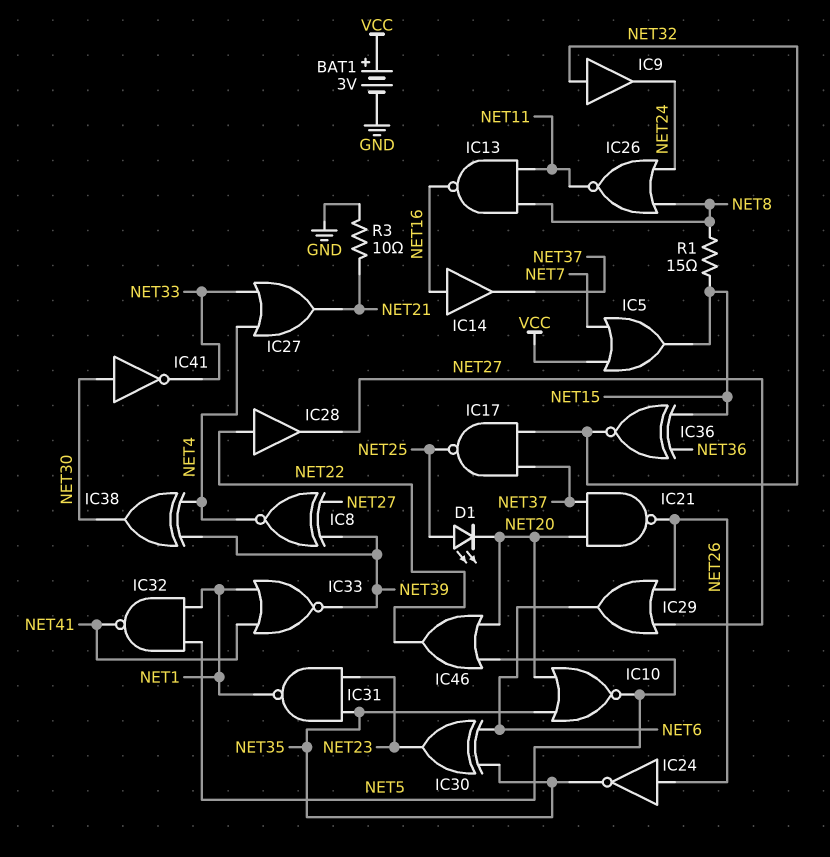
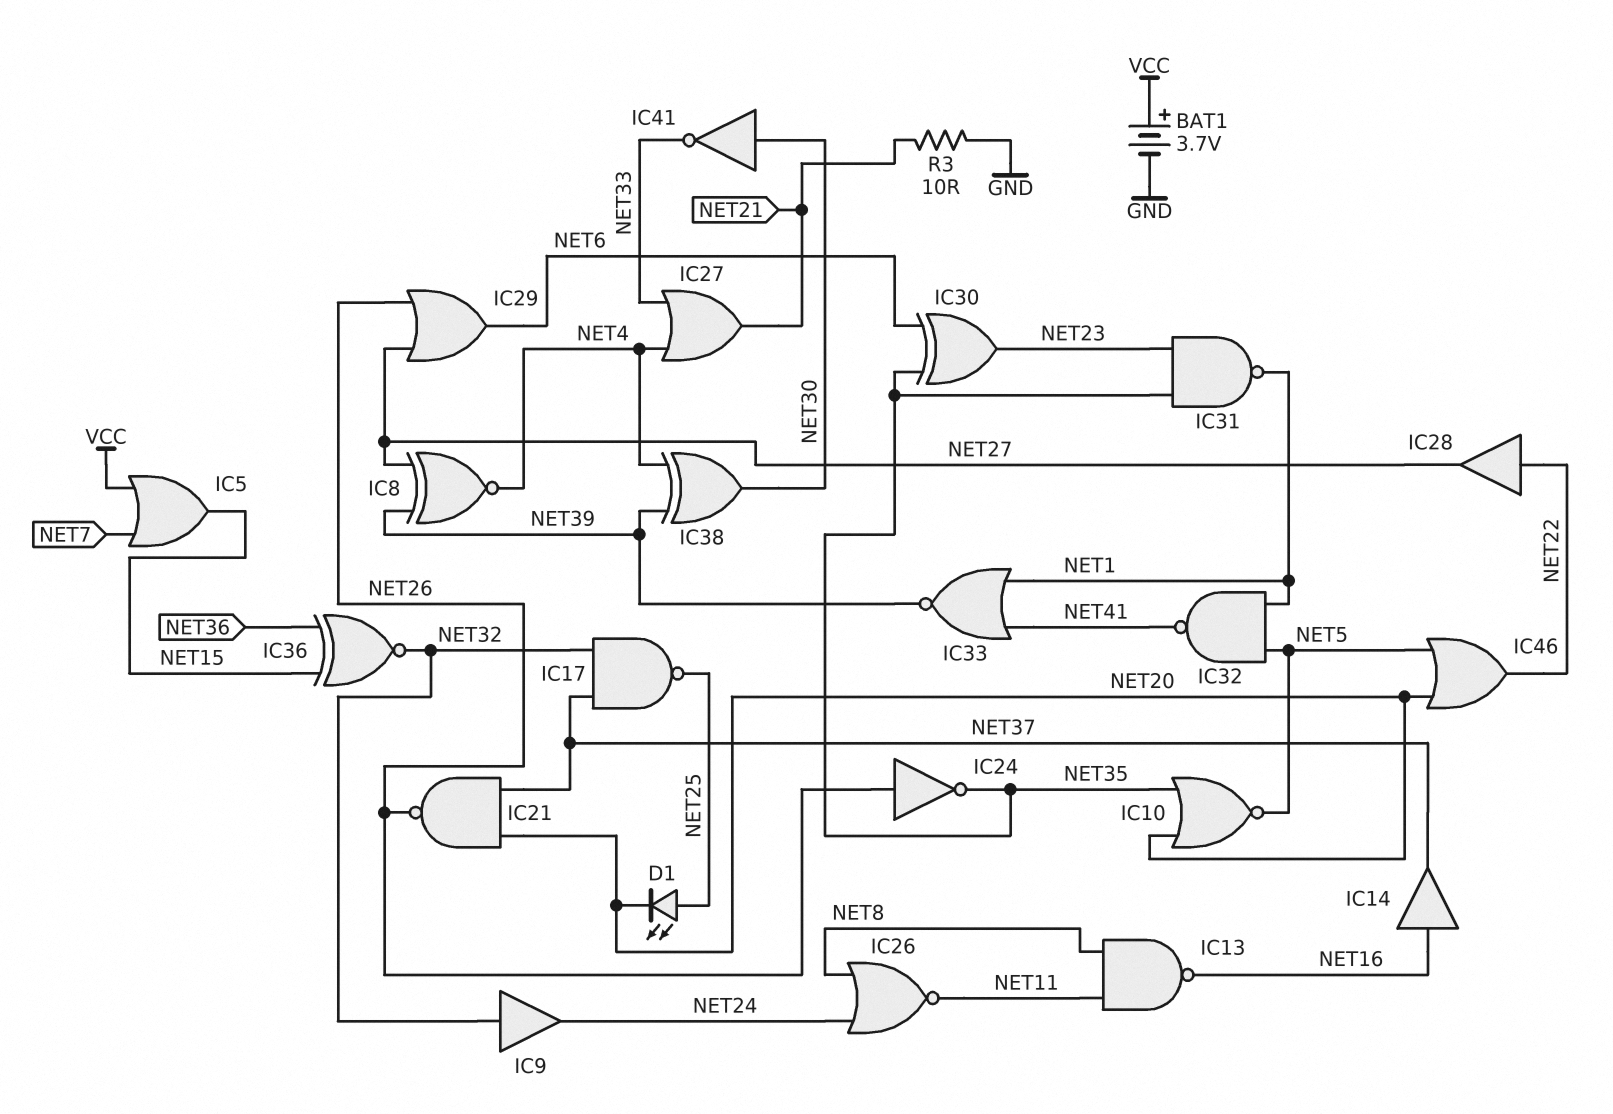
BAT1: 3V (plus VCC, minus GND) -> 3.7V (plus VCC, minus GND)
R1: 15 (NET8, NET15) -> none

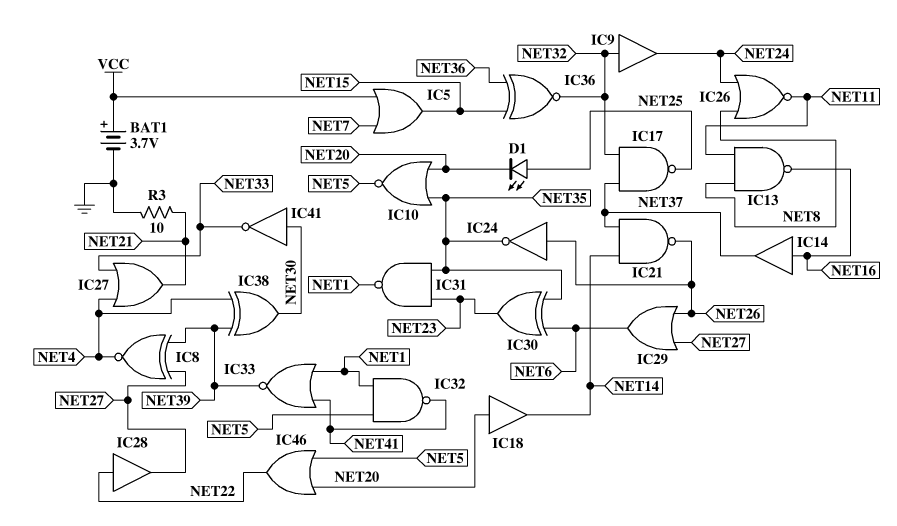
IC18: none -> buffer (in NET20, out NET14)
IC21: NAND (in NET20, in NET37, out NET26) -> NAND (in NET14, in NET37, out NET26)

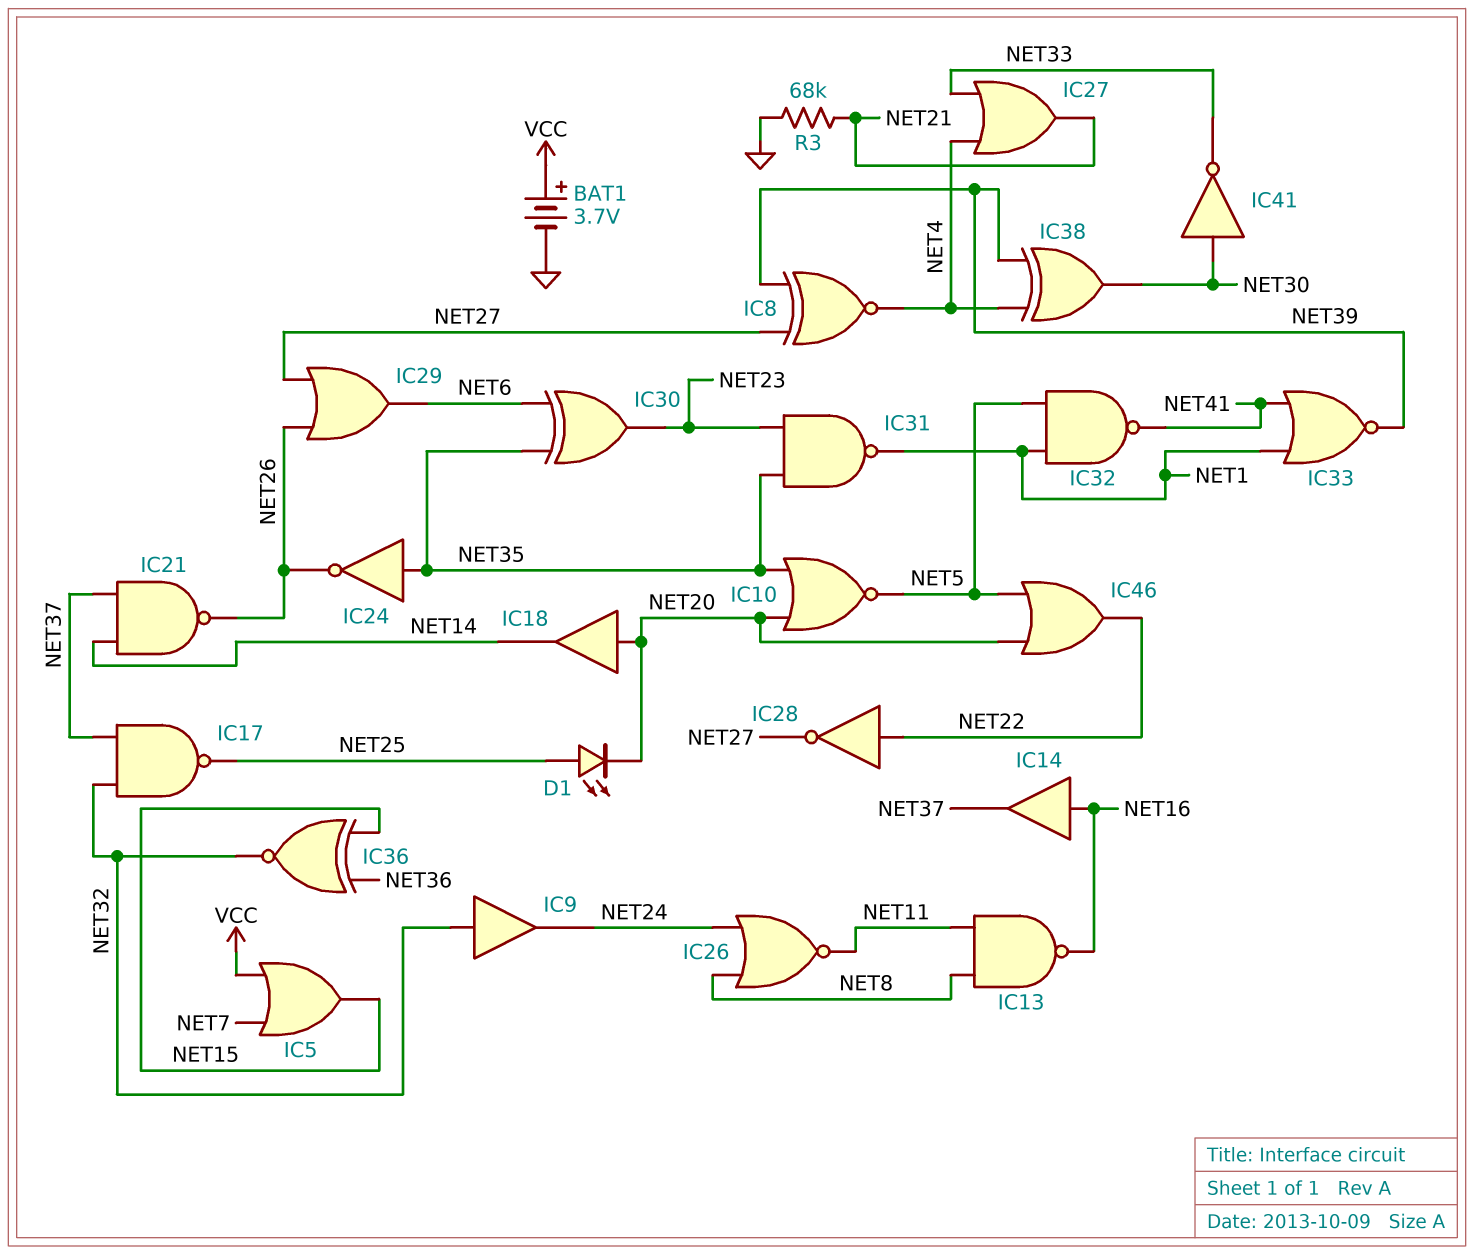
IC24: NOT (in NET26, out NET35) -> NOT (in NET35, out NET26)
IC28: buffer (in NET22, out NET27) -> NOT (in NET22, out NET27)
R3: 10 (GND, NET21) -> 68k (GND, NET21)

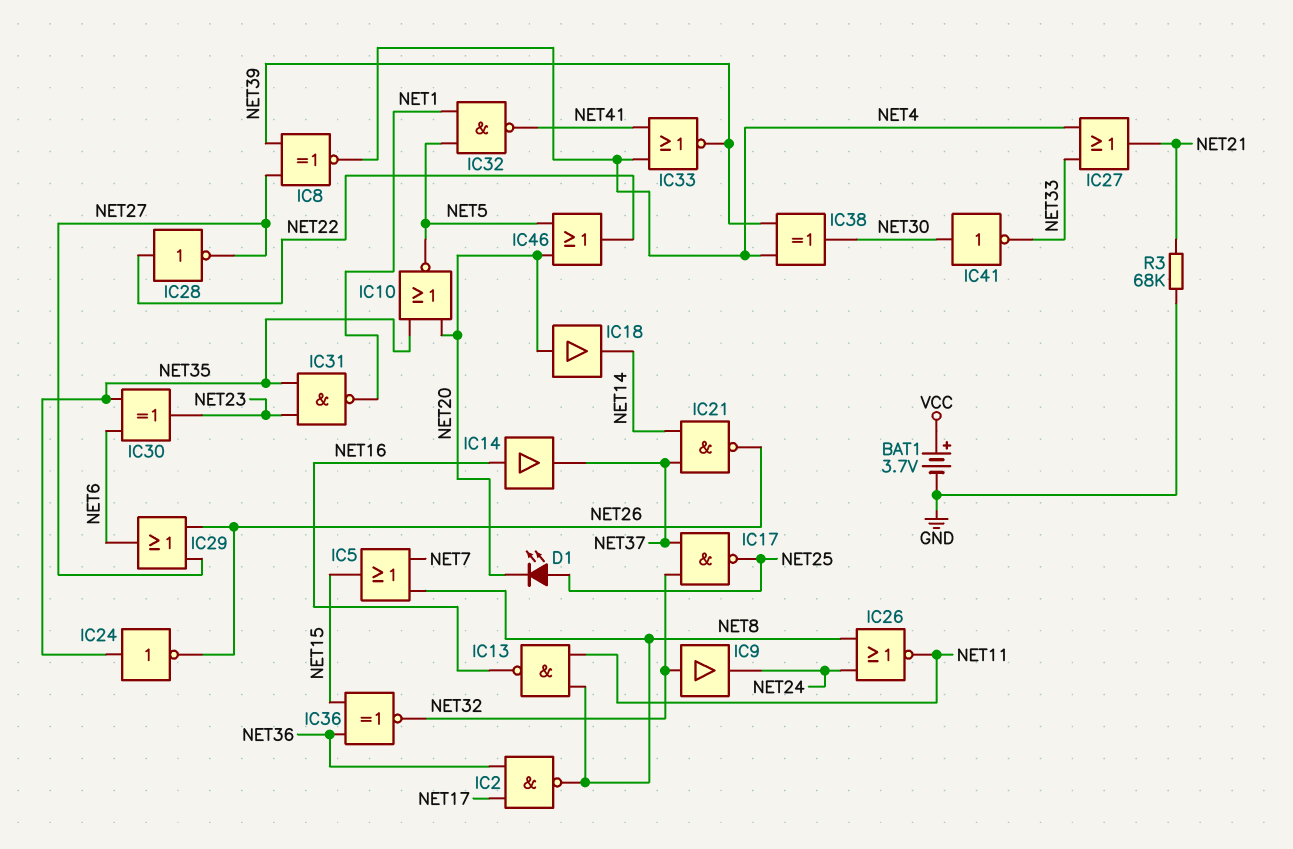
IC2: none -> NAND (in NET17, in NET36, out NET8)
IC5: OR (in NET7, in VCC, out NET15) -> OR (in NET7, in NET8, out NET15)
IC33: NOR (in NET1, in NET41, out NET39) -> NOR (in NET4, in NET41, out NET39)

